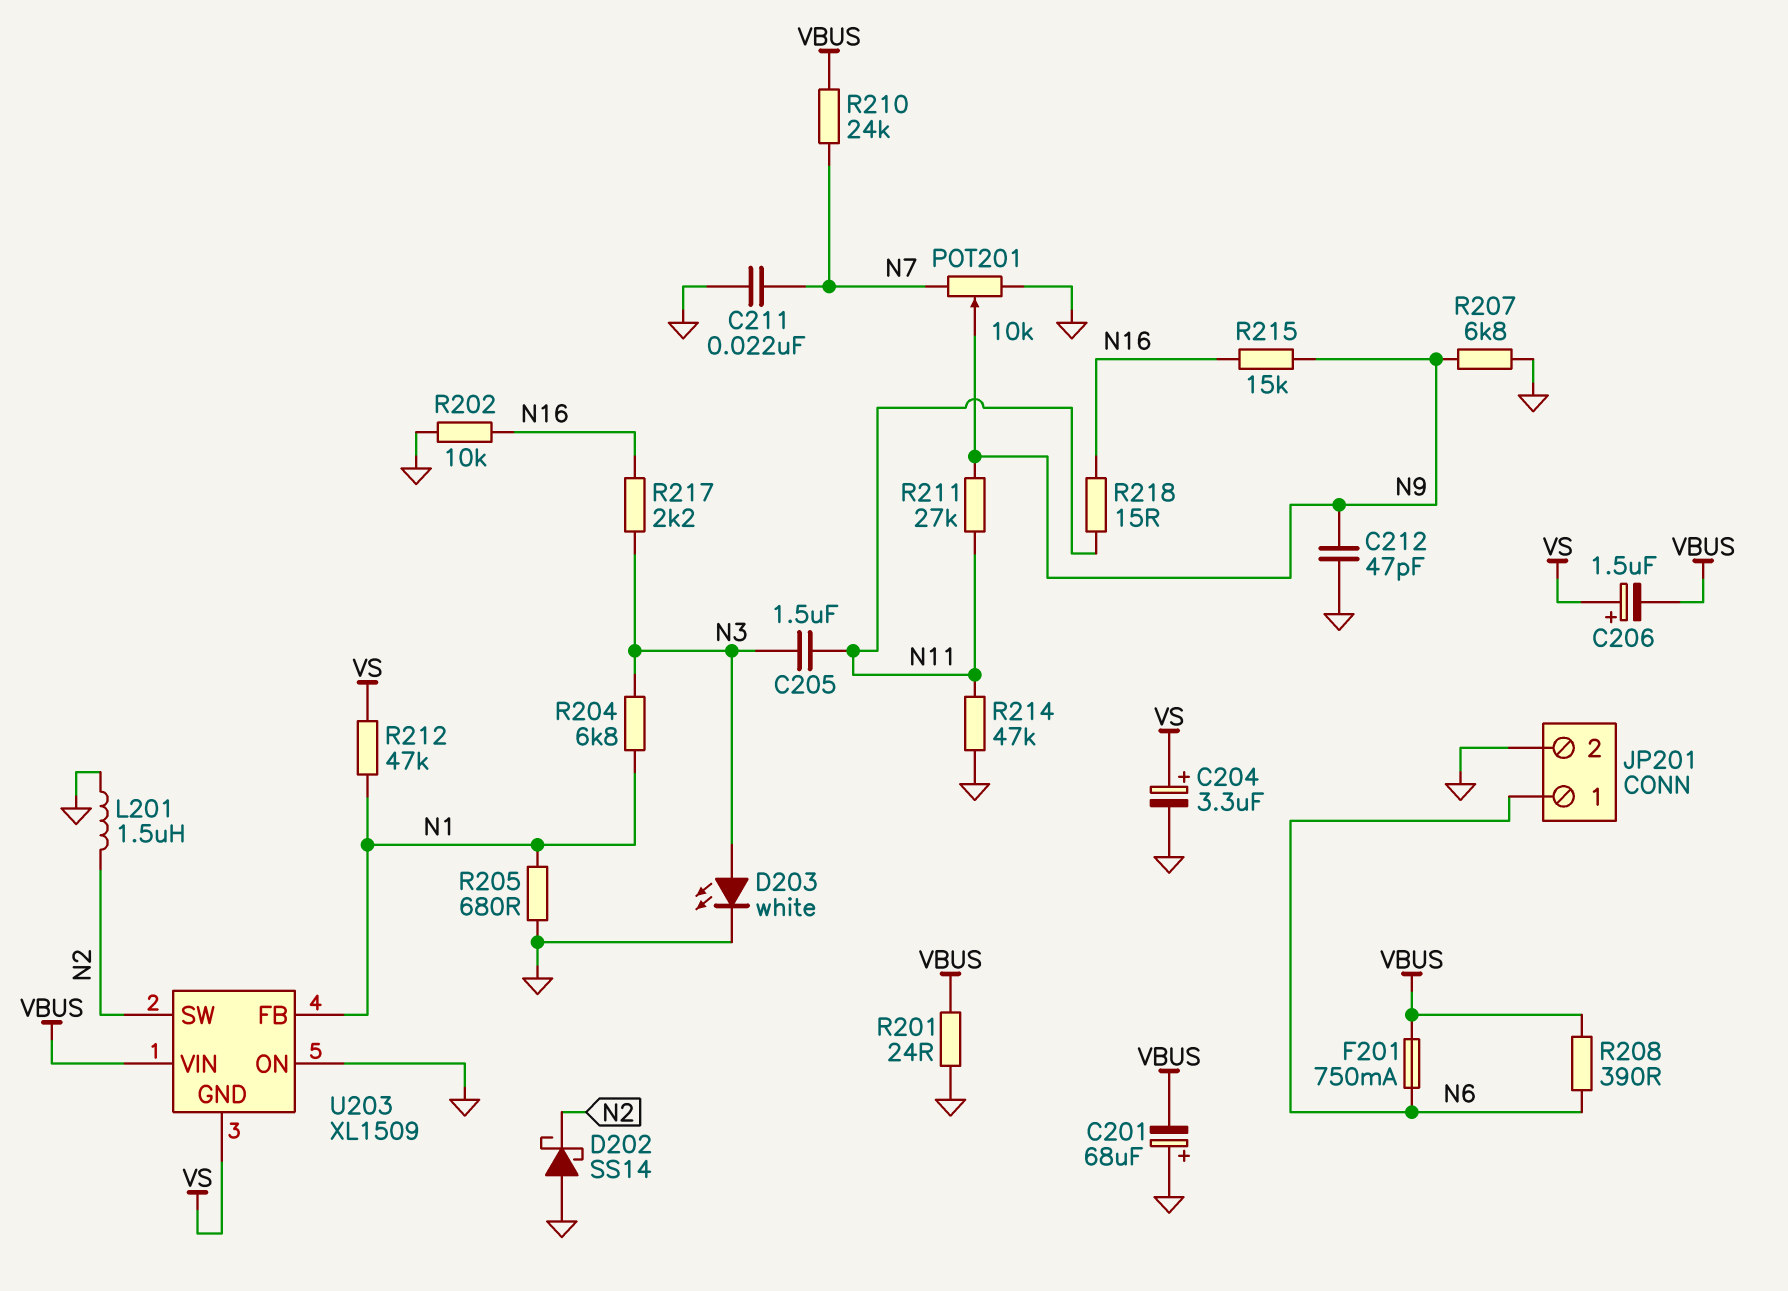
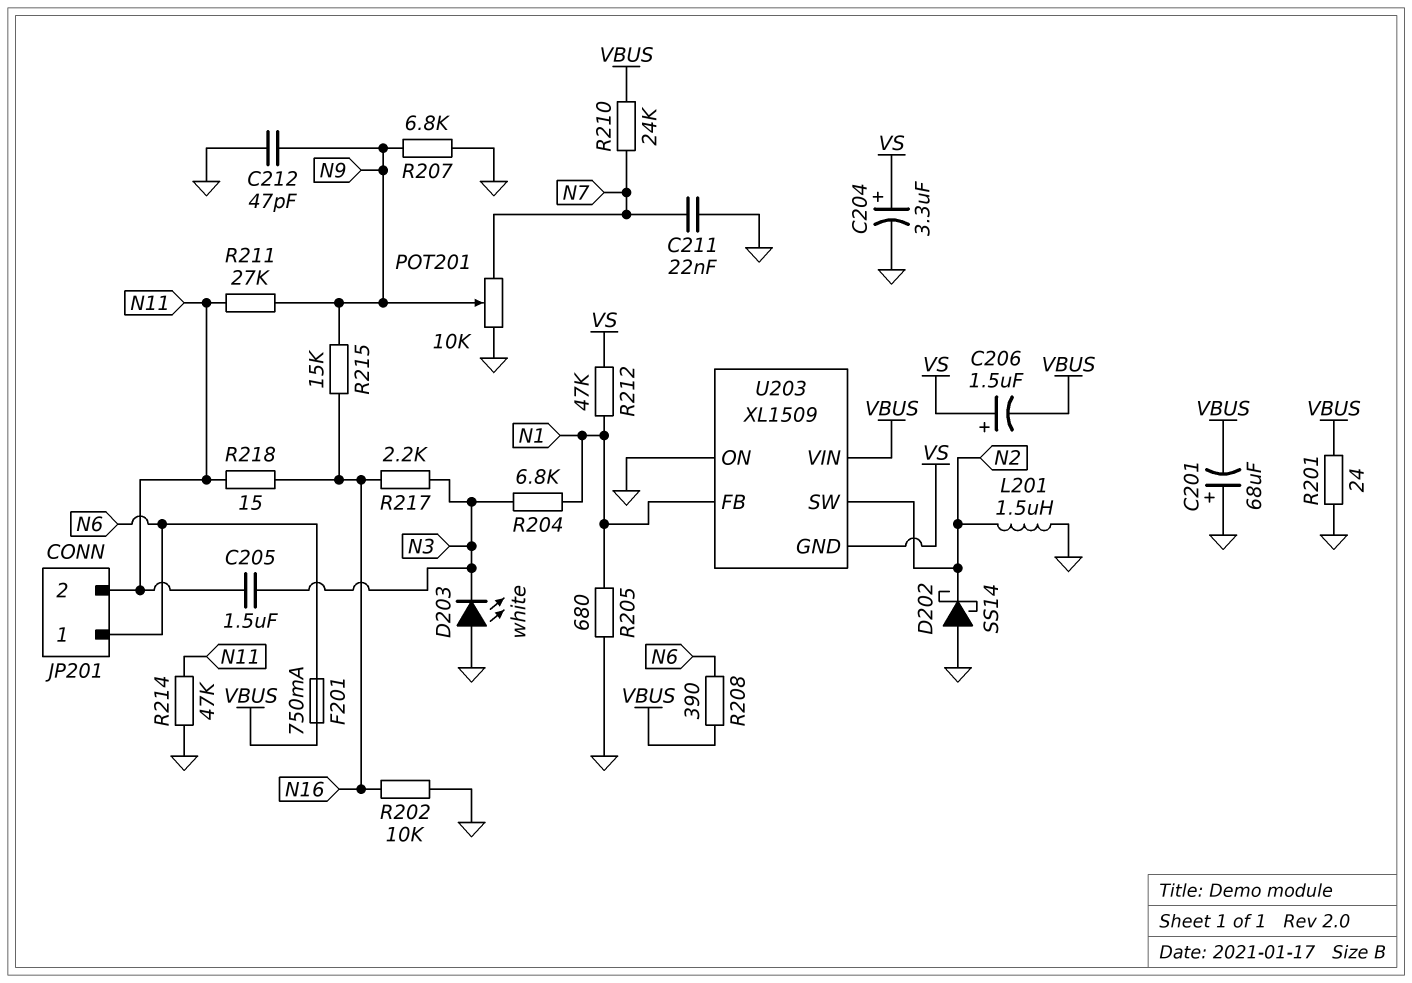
D203: LED white (A N3, K GND) -> LED white (A GND, K N3)
JP201 pin 2: GND -> N11

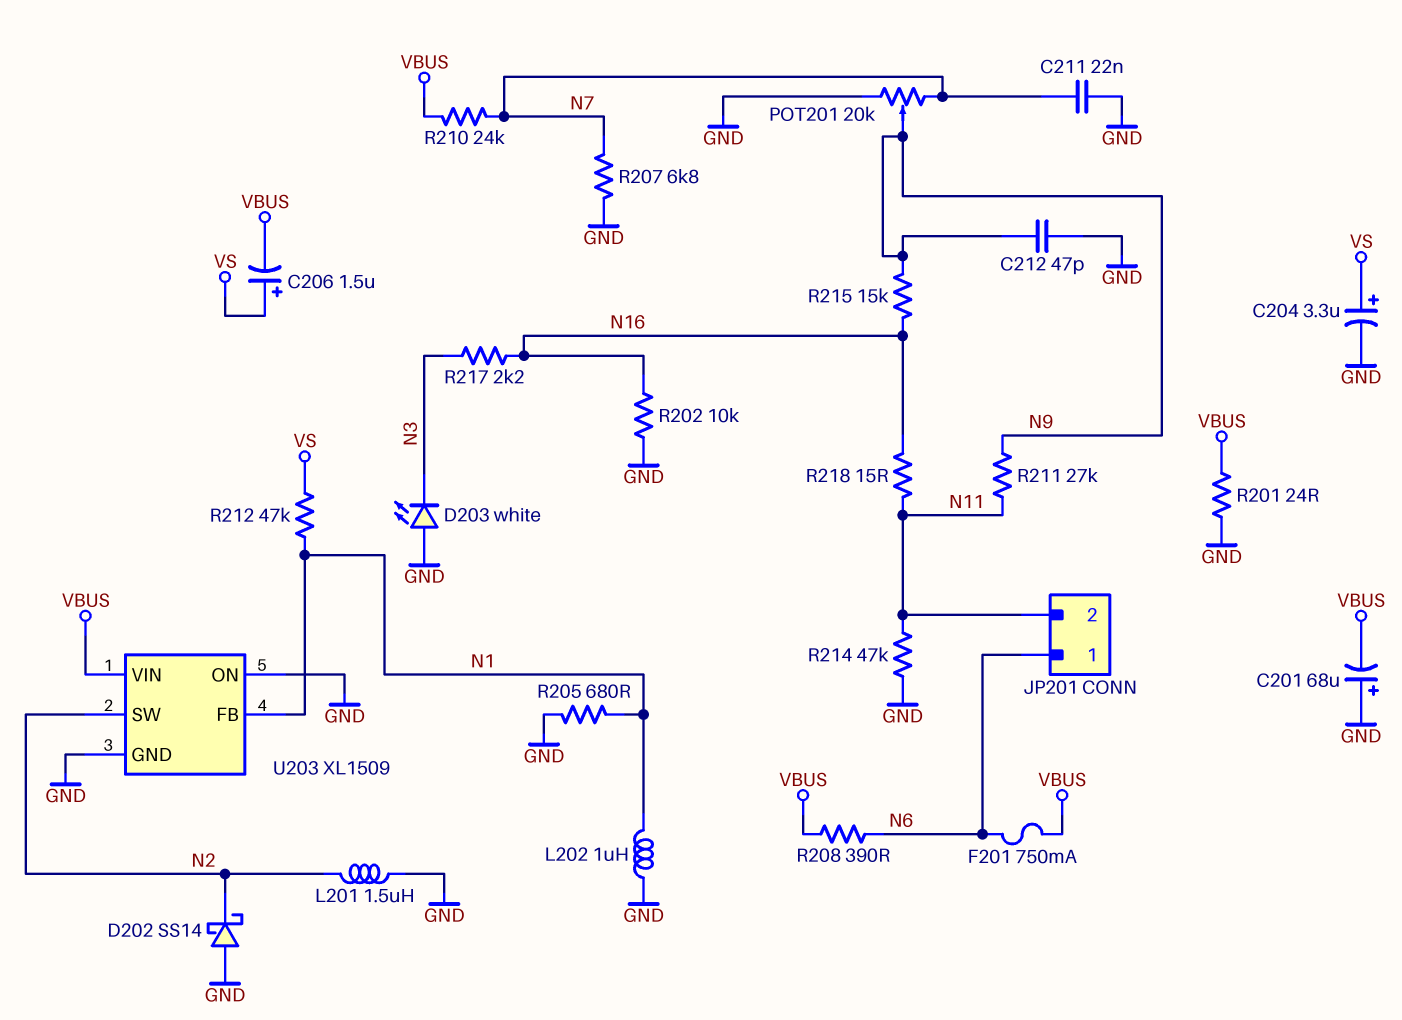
C205: 1.5uF (N3, N11) -> none
L202: none -> 1uH (GND, N1)
POT201: 10k (GND, N7, wiper N9) -> 20k (GND, N7, wiper N9)
R204: 6.8k (N1, N3) -> none
R207: 6.8k (GND, N9) -> 6.8k (GND, N7)
U203 pin GND: VS -> GND

